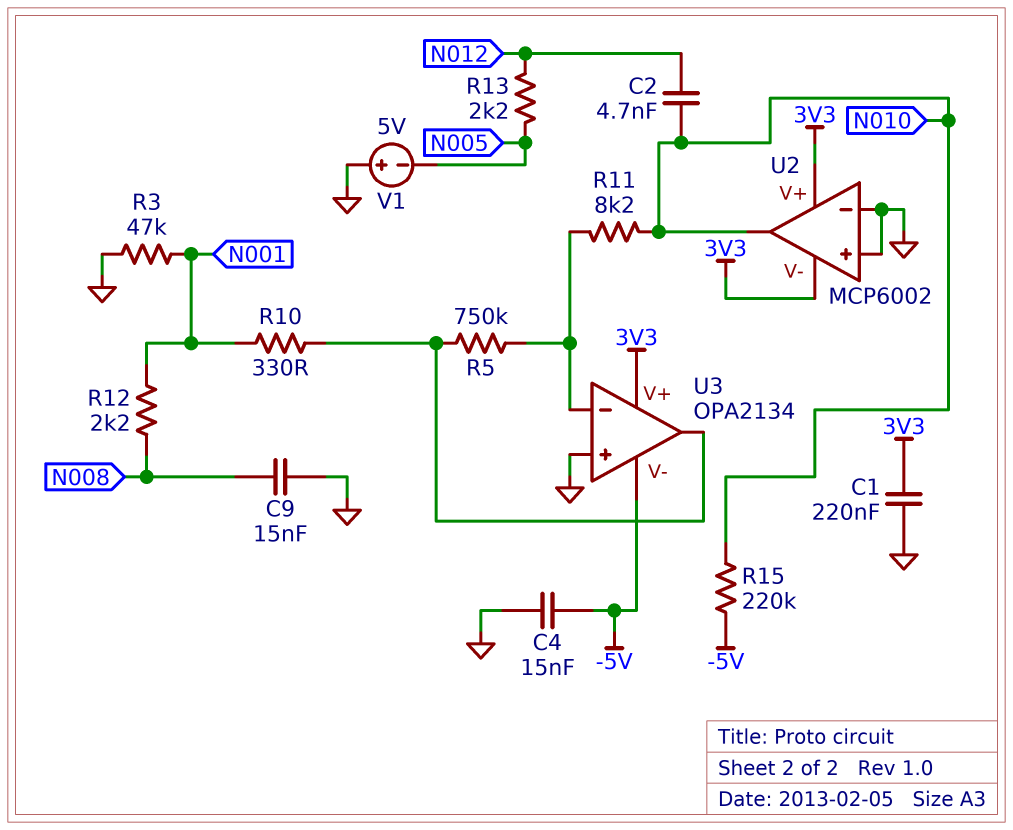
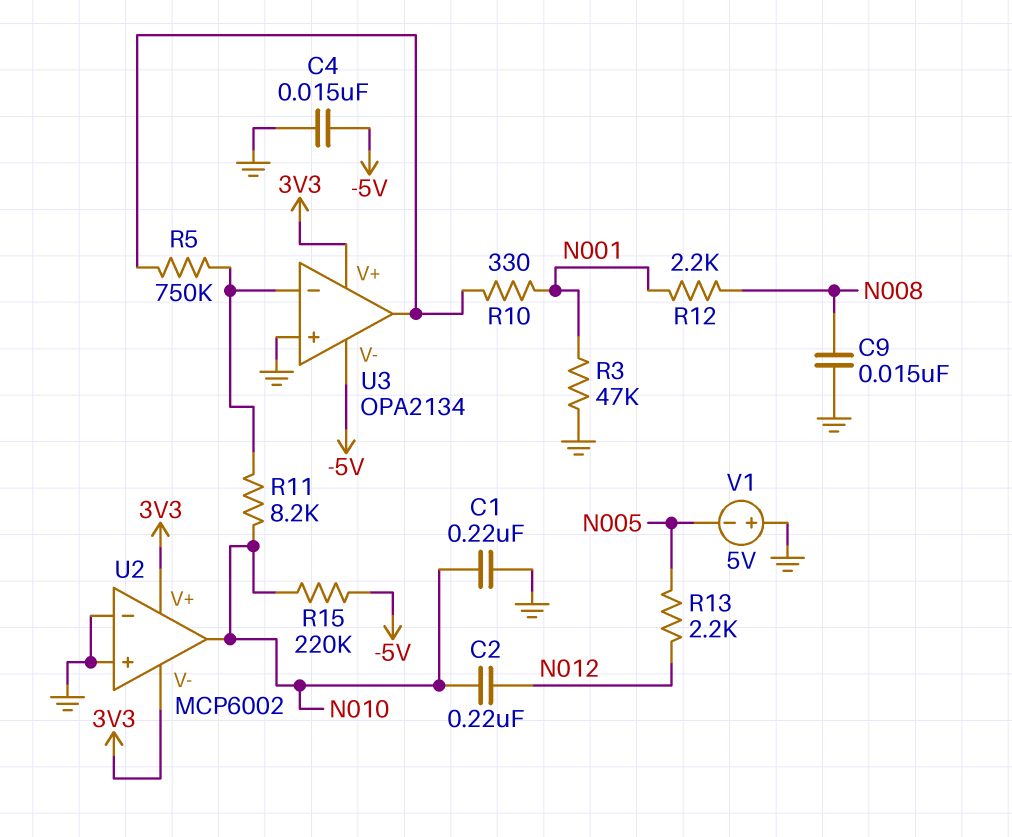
C1: 220nF (3V3, GND) -> 220nF (GND, N010)
C2: 4.7nF (N010, N012) -> 220nF (N010, N012)

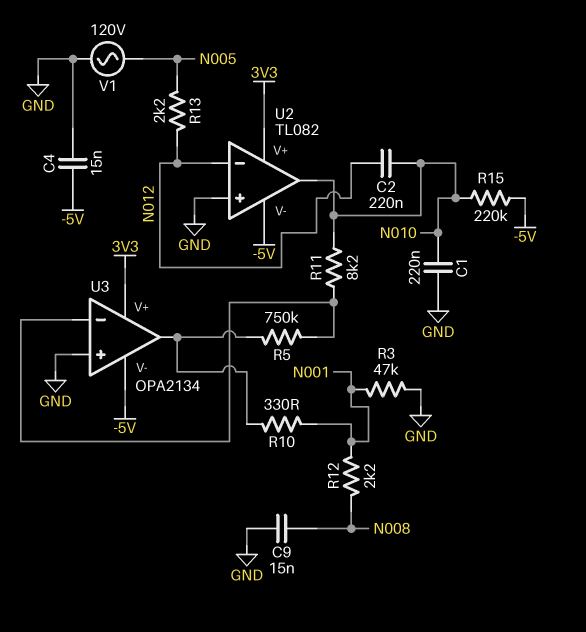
U2: MCP6002 -> TL082
U2 pin V-: 3V3 -> -5V
U2 pin in-: GND -> N012
V1: 5V (plus GND, minus N005) -> AC 120V (GND, N005)

